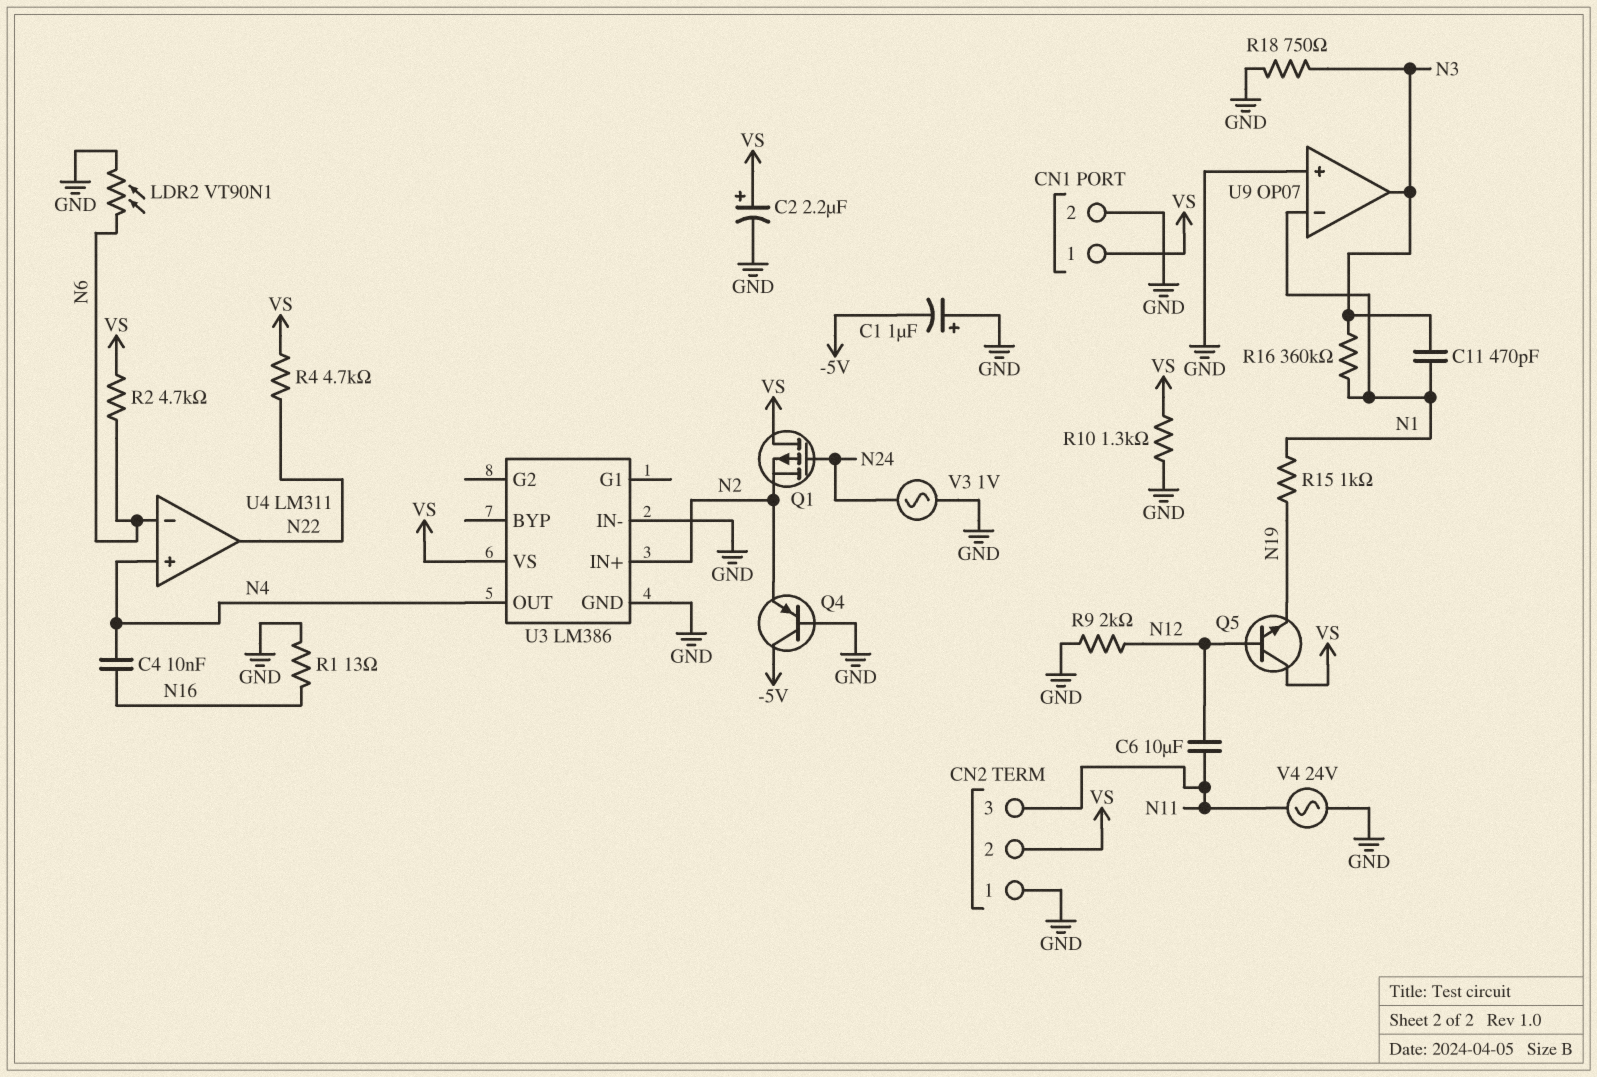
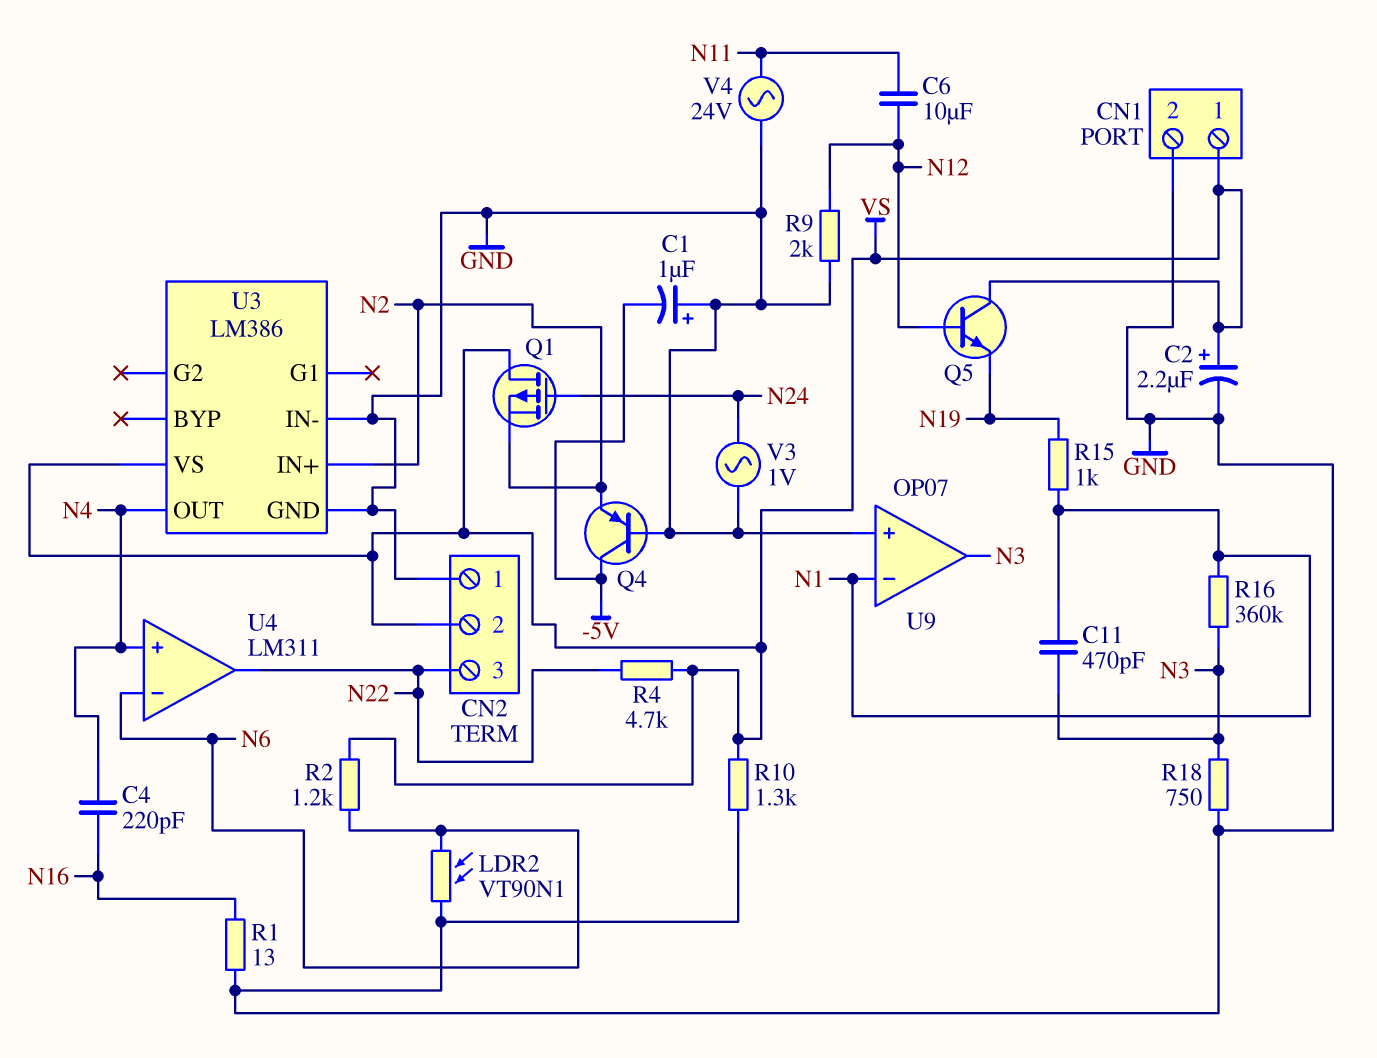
C4: 10nF (N4, N16) -> 220pF (N4, N16)
CN2 pin 3: N11 -> N22
R2: 4.7k (N6, VS) -> 1.2k (N6, VS)

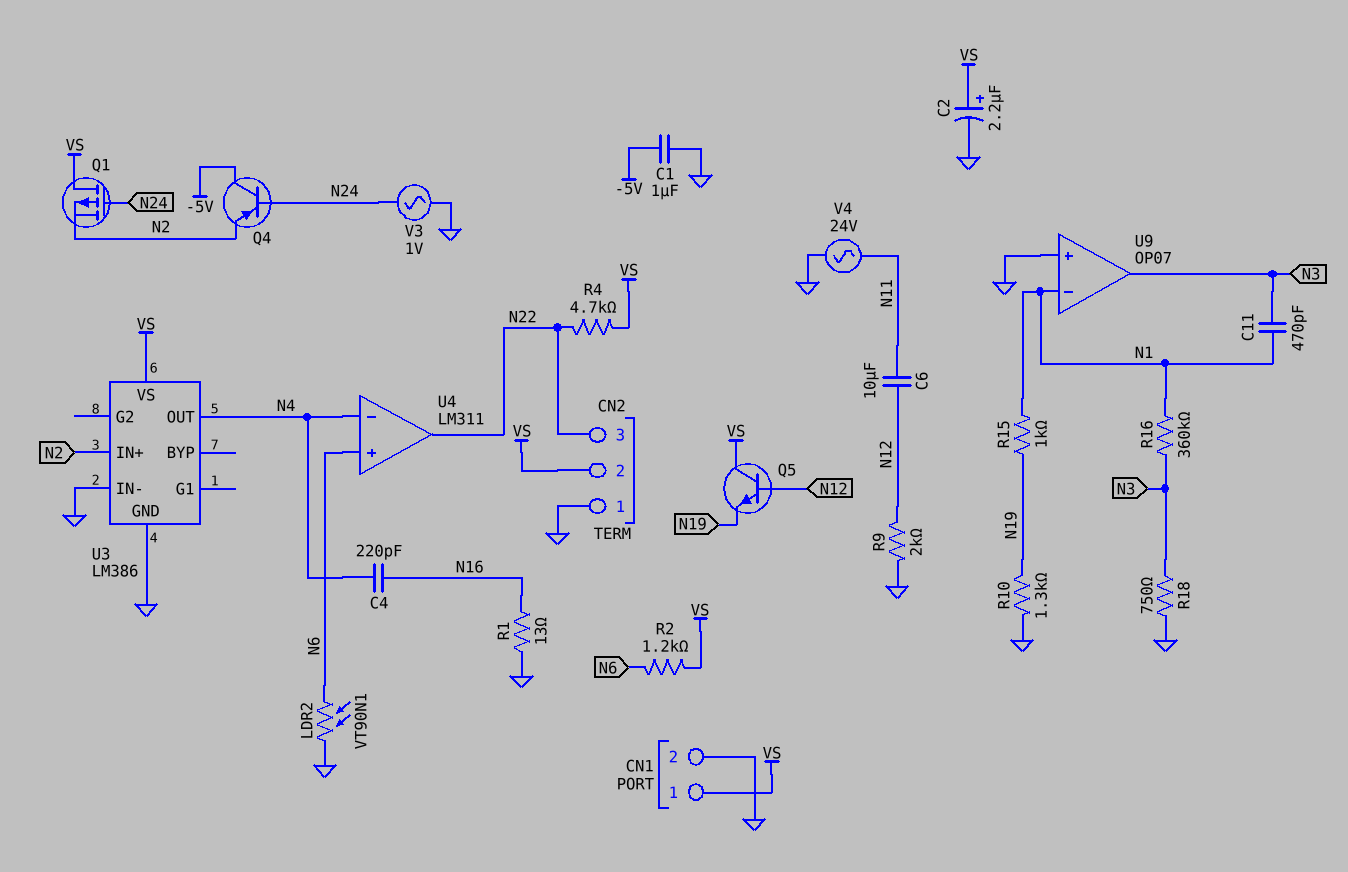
C1: 1uF (plus GND, minus -5V) -> 1uF (-5V, GND)
Q4: PNP (B GND, C -5V, E N2) -> PNP (B N24, C -5V, E N2)
R10: 1.3k (GND, VS) -> 1.3k (GND, N19)
U4 pin in+: N4 -> N6
U4 pin in-: N6 -> N4

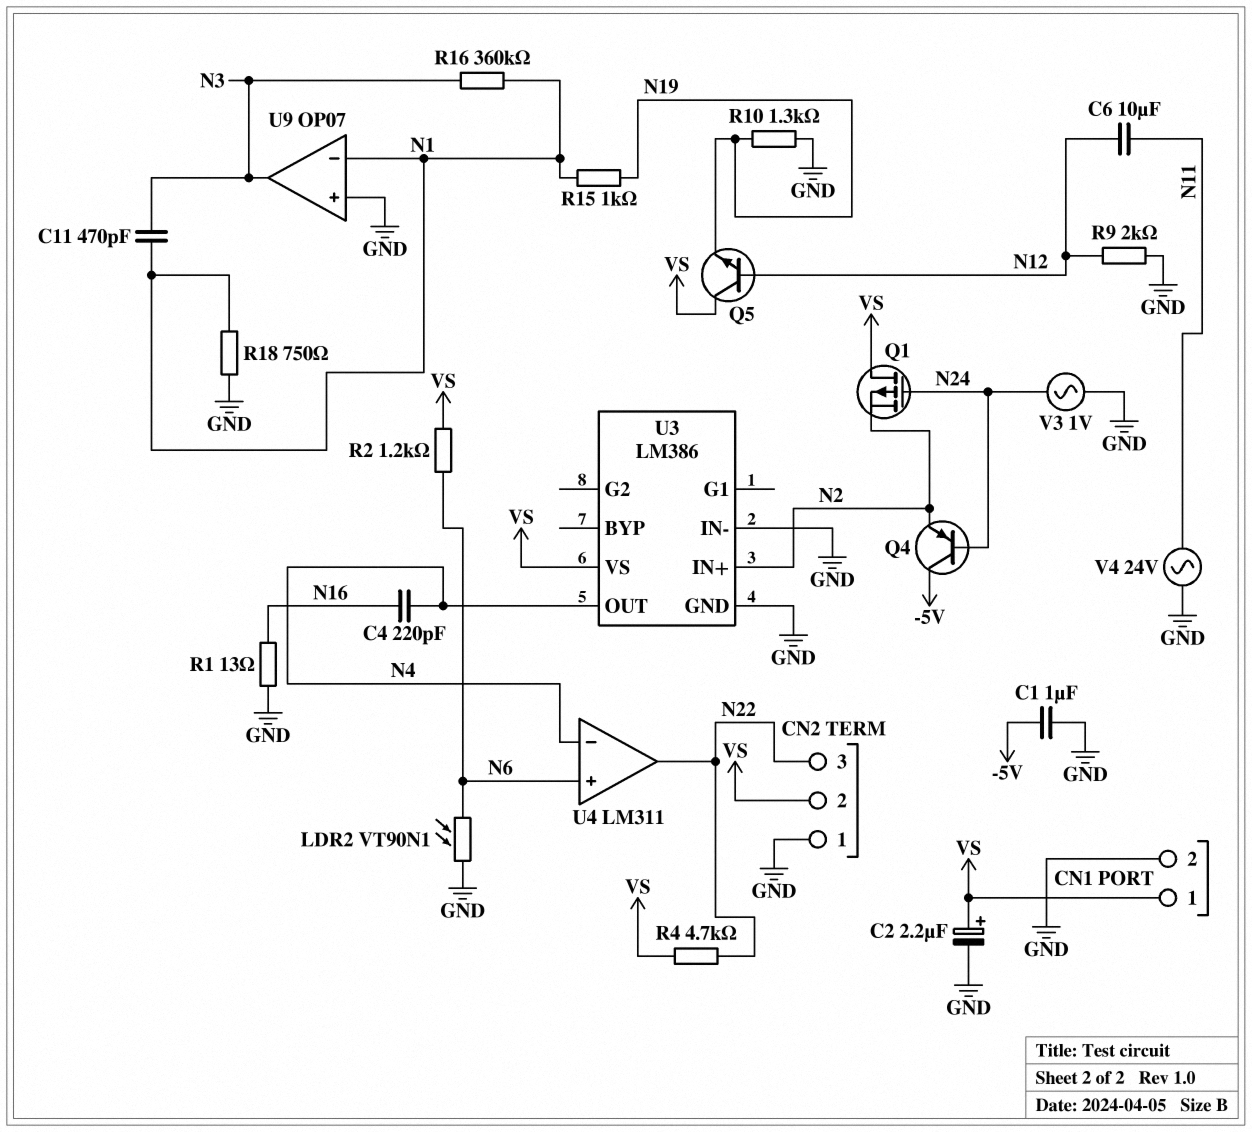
R18: 750 (GND, N3) -> 750 (GND, N1)

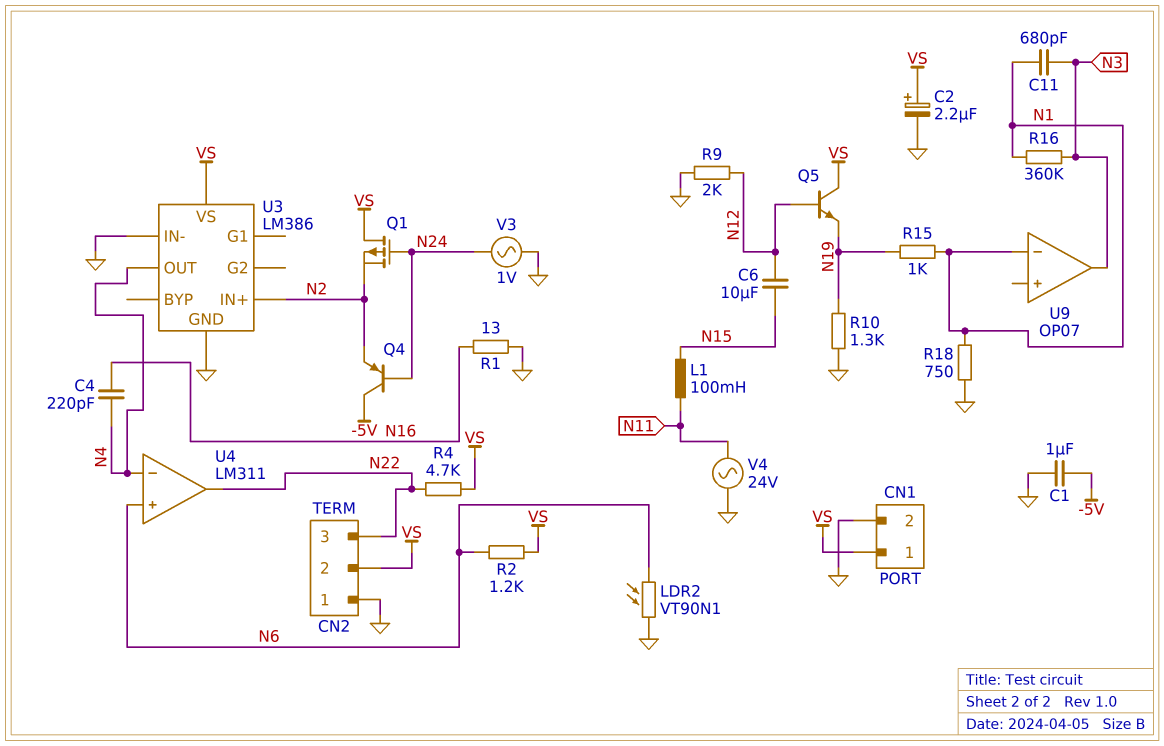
C6: 10uF (N11, N12) -> 10uF (N12, N15)
C11: 470pF (N1, N3) -> 680pF (N1, N3)
L1: none -> 100mH (N11, N15)
U9 pin in+: GND -> none

